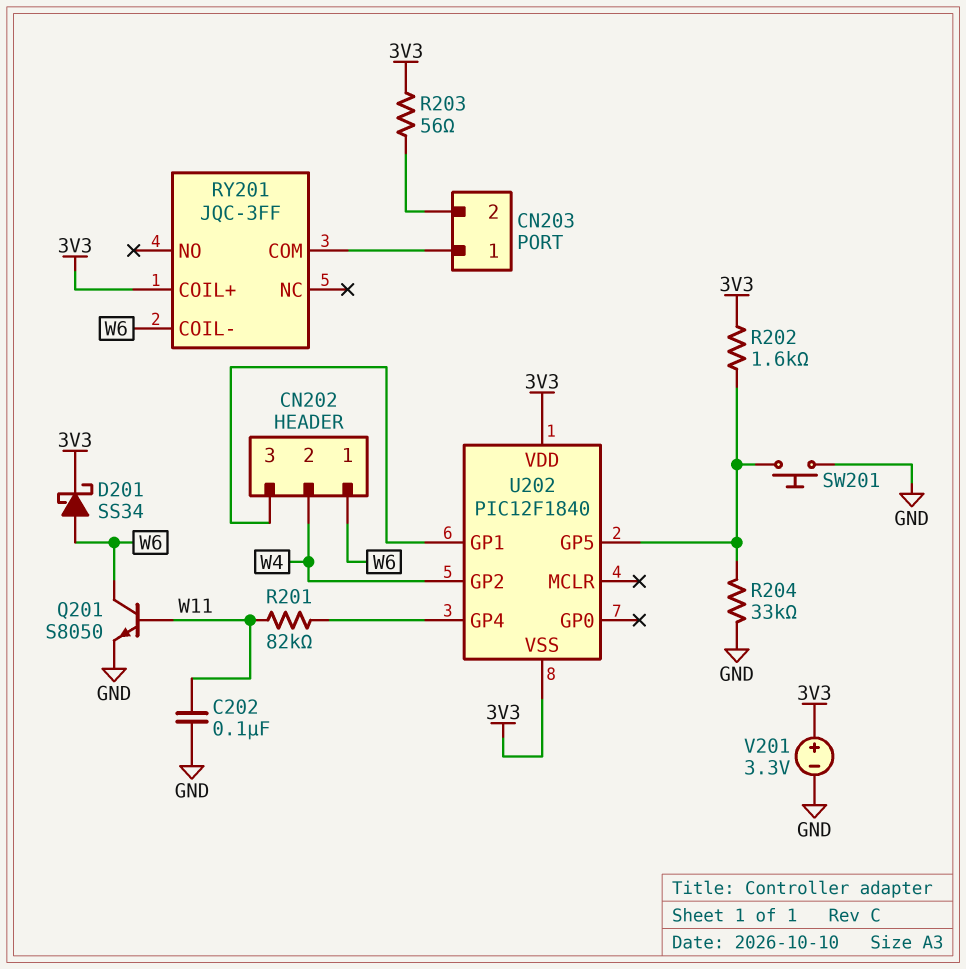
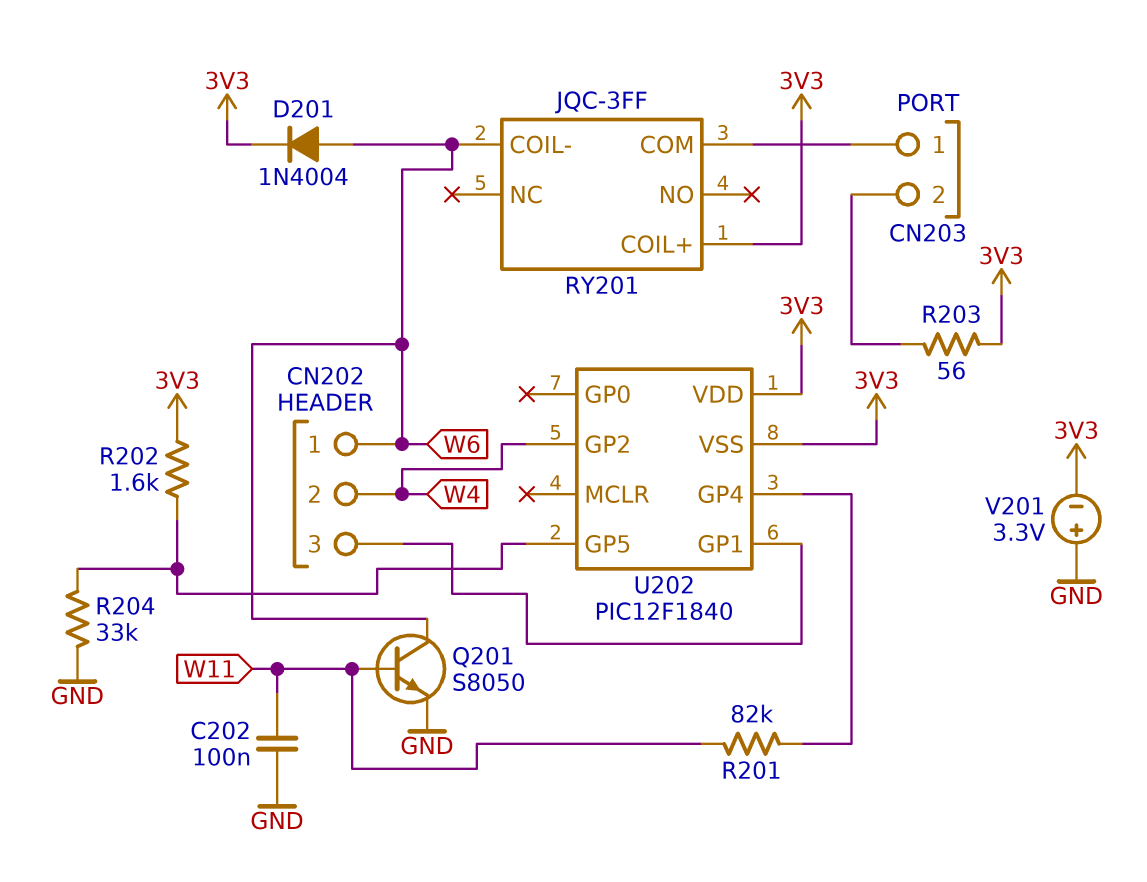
D201: schottky SS34 (A W6, K 3V3) -> diode 1N4004 (A W6, K 3V3)
SW201: button (GND, U202/GP5) -> none
V201: 3.3V (plus 3V3, minus GND) -> 3.3V (plus GND, minus 3V3)

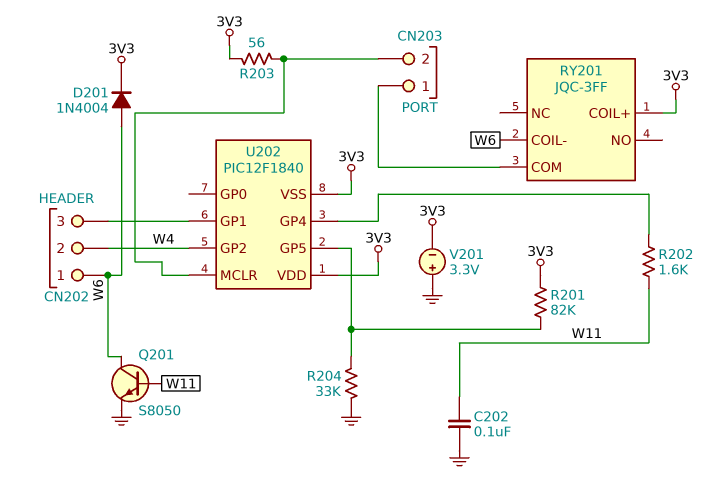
R201: 82k (U202/GP4, W11) -> 82k (3V3, U202/GP5)
R202: 1.6k (3V3, U202/GP5) -> 1.6k (U202/GP4, W11)
U202 pin MCLR: none -> CN203/2

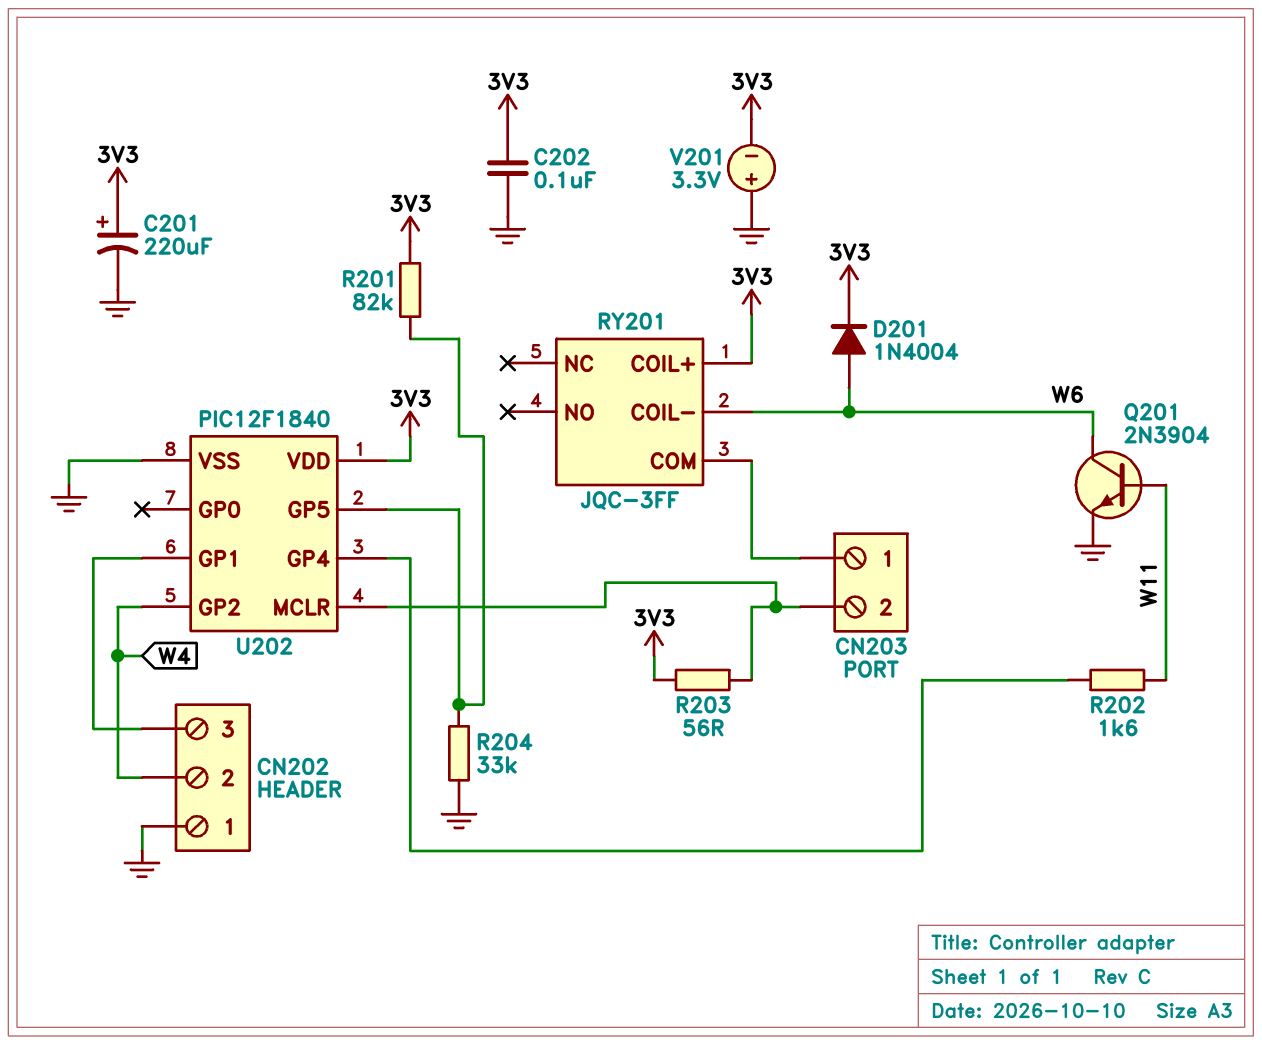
C201: none -> 220uF (plus 3V3, minus GND)
C202: 100nF (GND, W11) -> 100nF (3V3, GND)
CN202 pin 1: W6 -> GND
Q201: NPN S8050 (B W11, C W6, E GND) -> NPN 2N3904 (B W11, C W6, E GND)
U202 pin VSS: 3V3 -> GND

